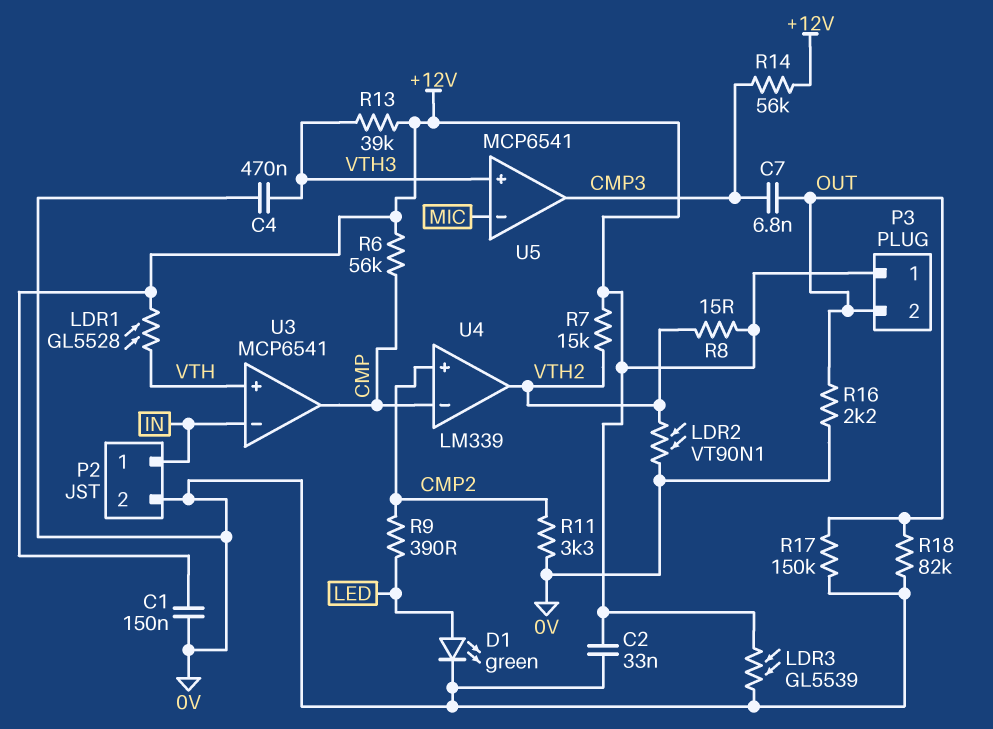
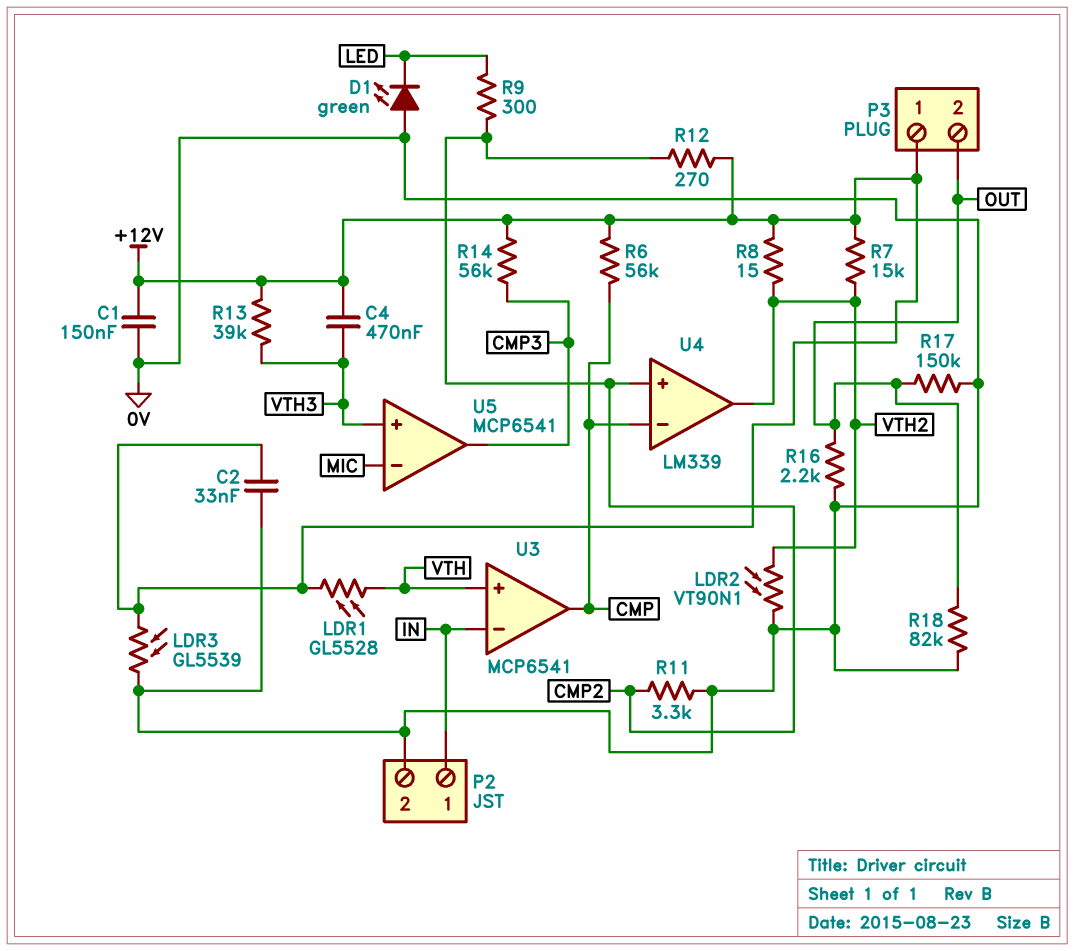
C4: 470nF (0V, VTH3) -> 470nF (+12V, VTH3)
C7: 6.8nF (CMP3, OUT) -> none
D1: LED green (A LED, K 0V) -> LED green (A 0V, K LED)
R9: 390 (CMP2, LED) -> 300 (CMP2, LED)
R12: none -> 270 (+12V, CMP2)

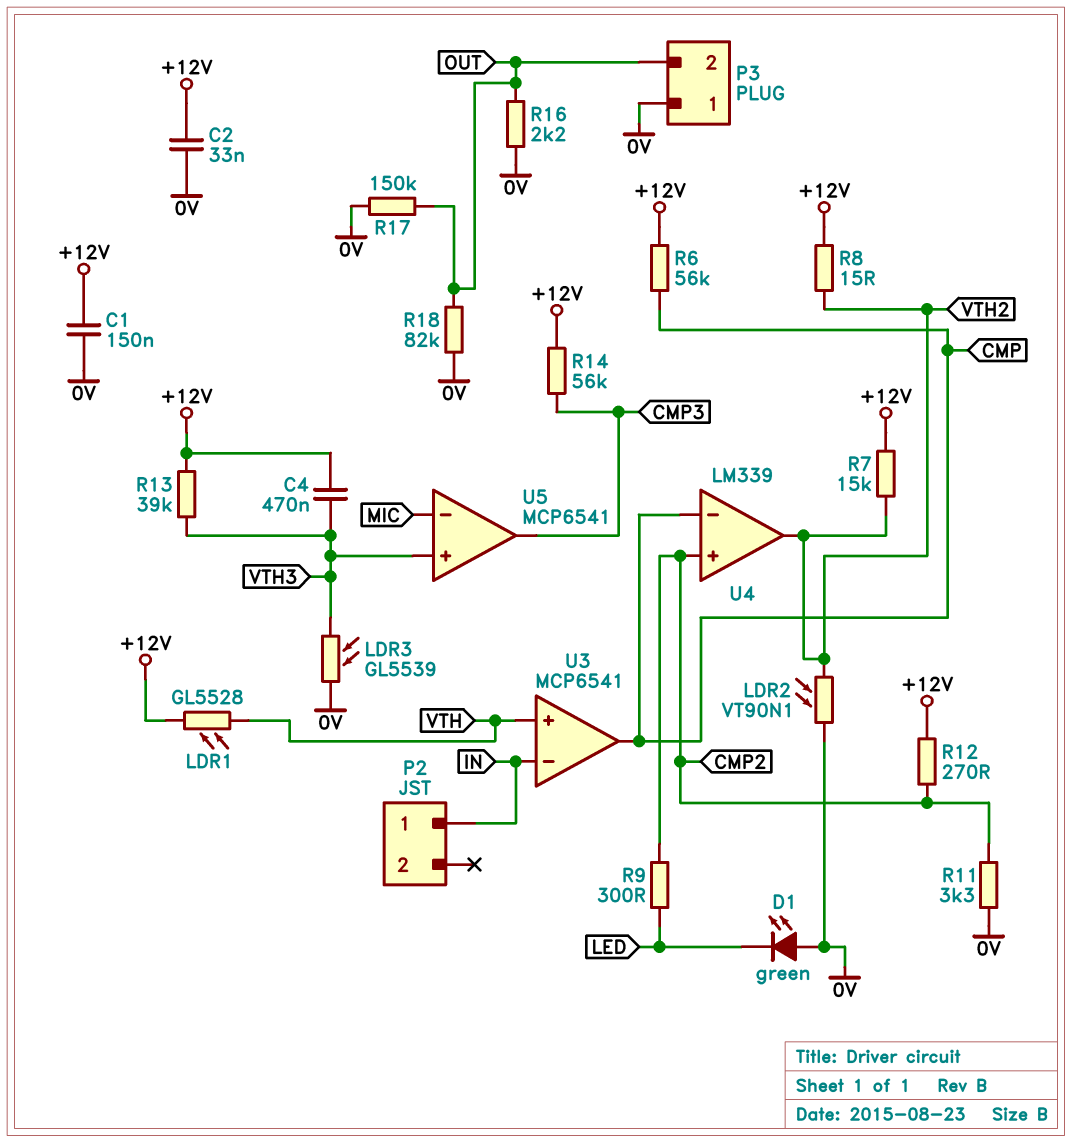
LDR3: GL5539 (+12V, 0V) -> GL5539 (0V, VTH3)
P2 pin 2: 0V -> none
P3 pin 1: +12V -> 0V

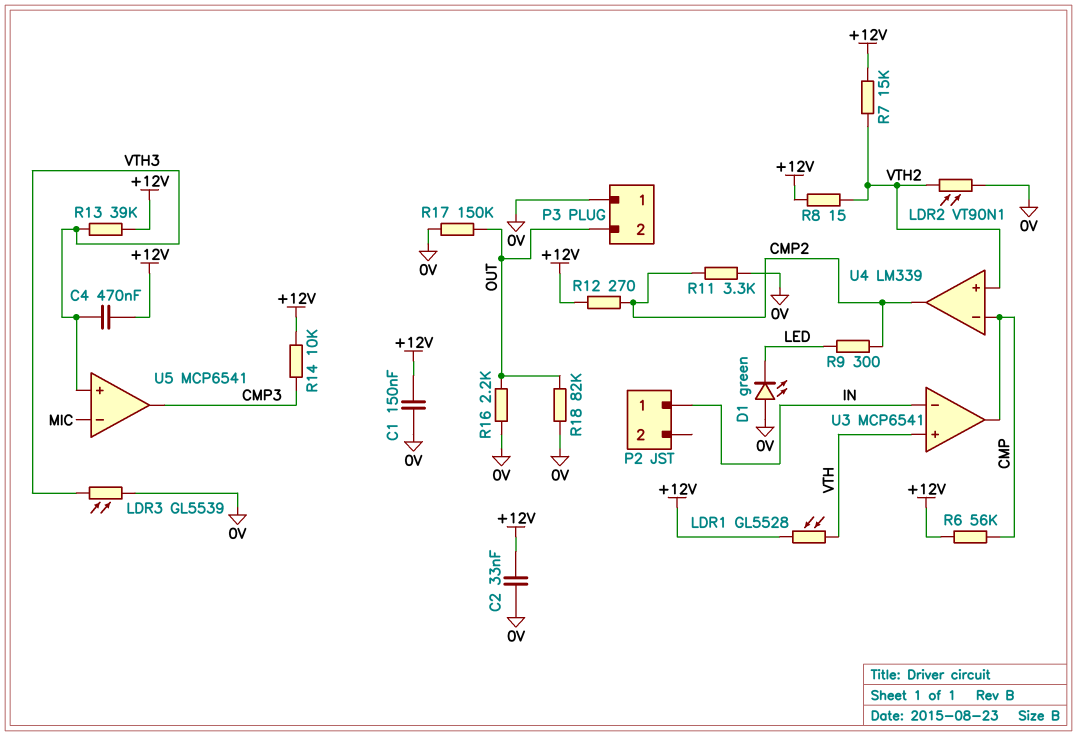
R14: 56k (+12V, CMP3) -> 10k (+12V, CMP3)
U4 pin in+: CMP2 -> VTH2
U4 pin out: VTH2 -> CMP2

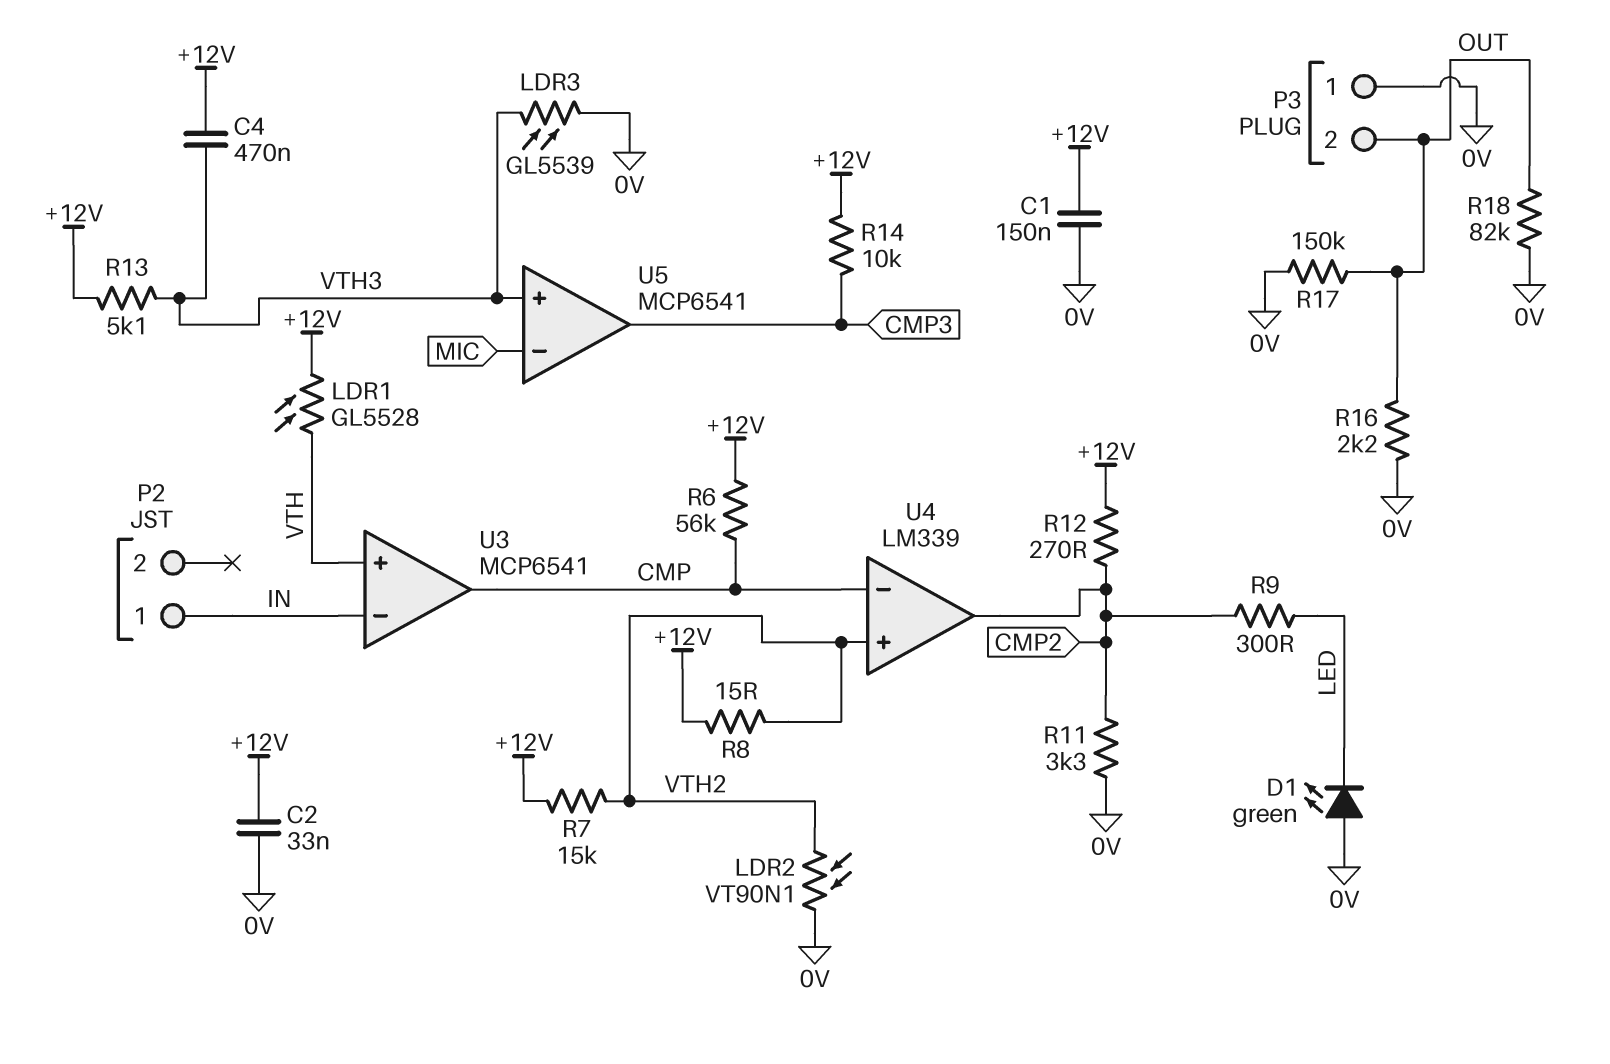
R13: 39k (+12V, VTH3) -> 5.1k (+12V, VTH3)

